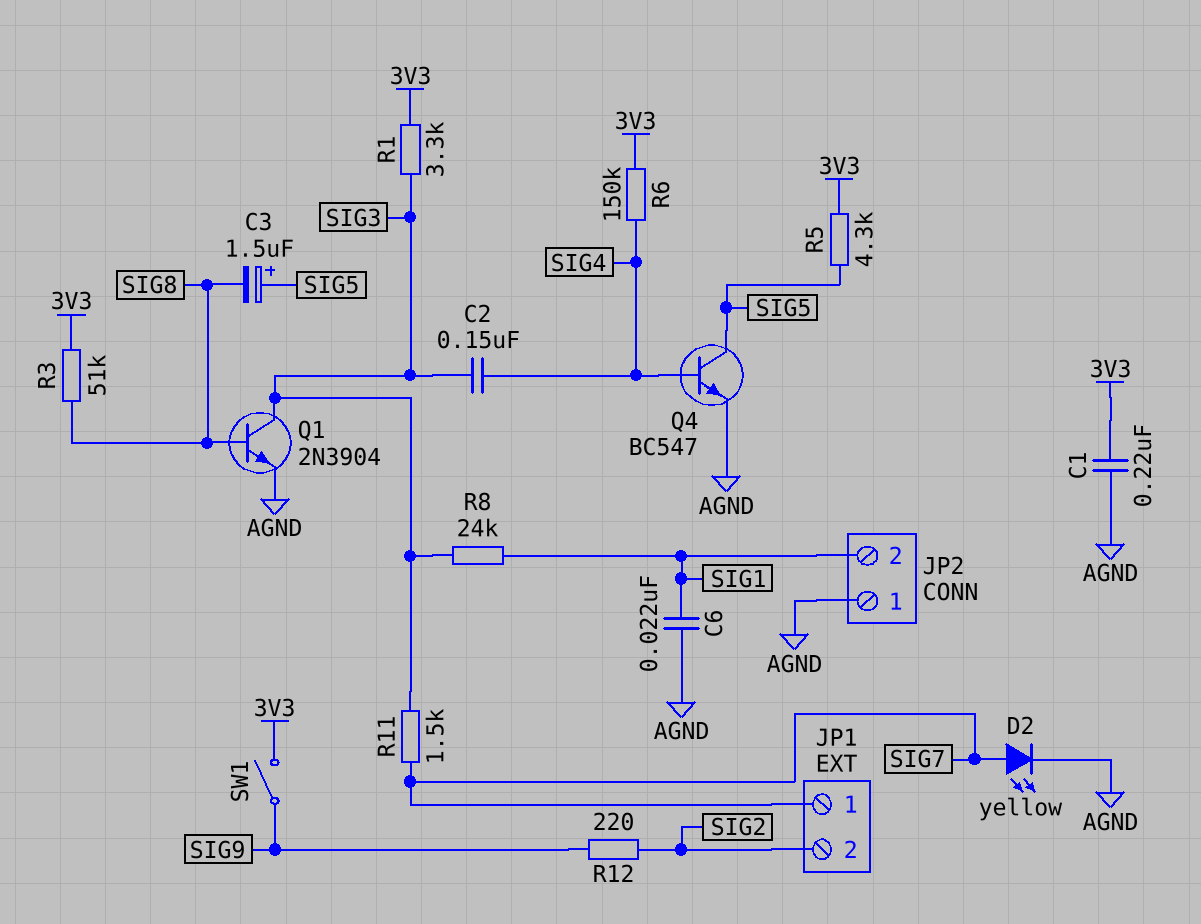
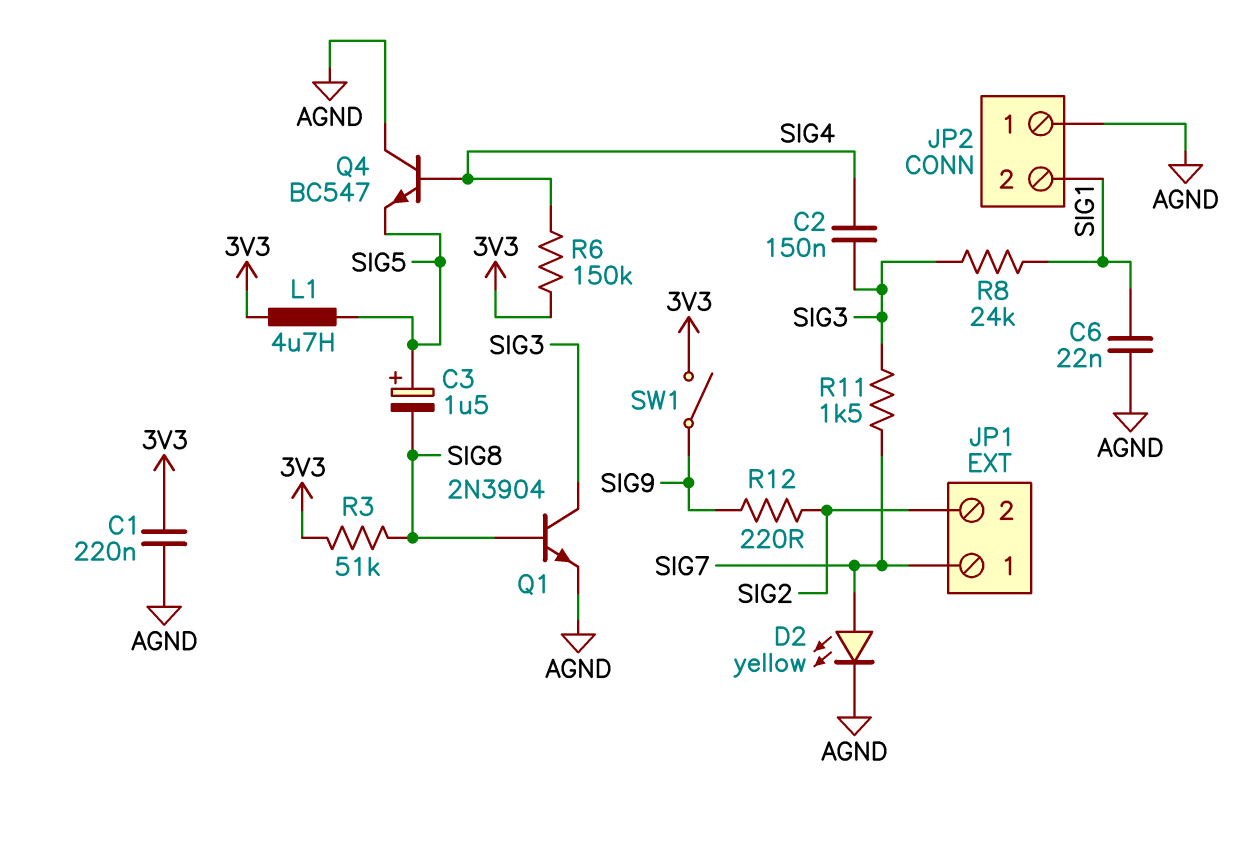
L1: none -> 4.7uH (3V3, SIG5)
Q4: NPN BC547 (B SIG4, C SIG5, E AGND) -> NPN BC547 (B SIG4, C AGND, E SIG5)
R1: 3.3k (3V3, SIG3) -> none
R5: 4.3k (3V3, SIG5) -> none

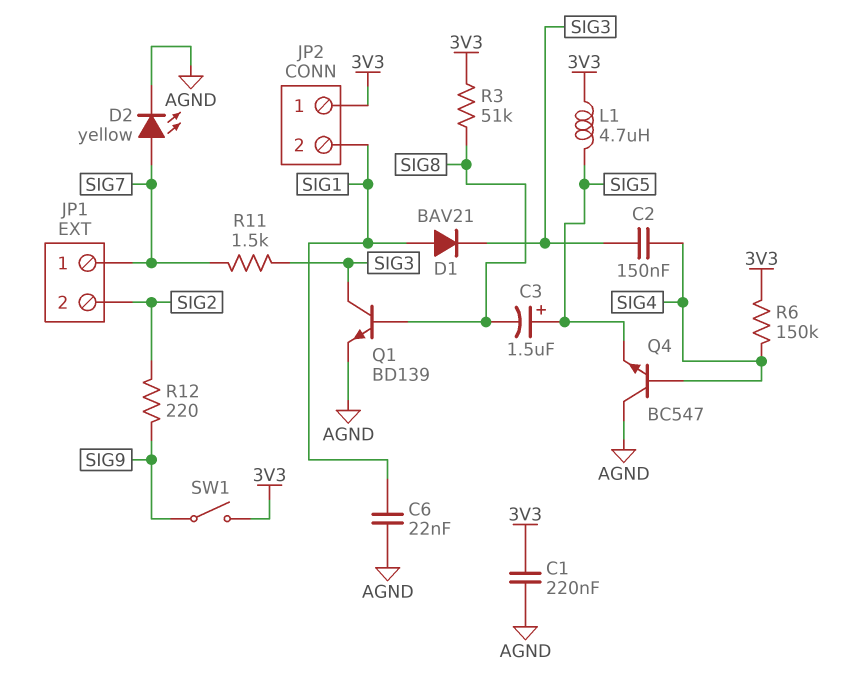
D1: none -> diode BAV21 (A SIG1, K SIG3)
JP2 pin 1: AGND -> 3V3
Q1: NPN 2N3904 (B SIG8, C SIG3, E AGND) -> NPN BD139 (B SIG8, C SIG3, E AGND)
R8: 24k (SIG1, SIG3) -> none

